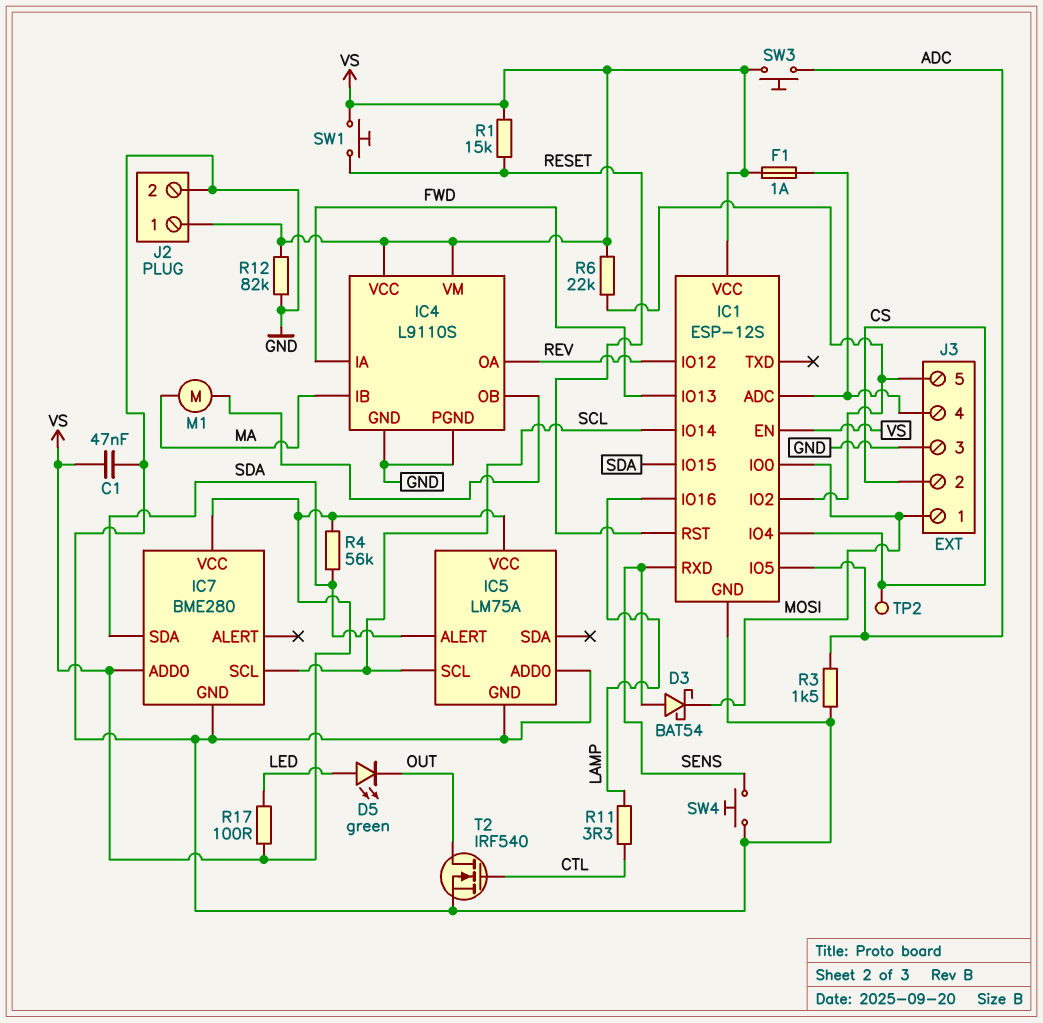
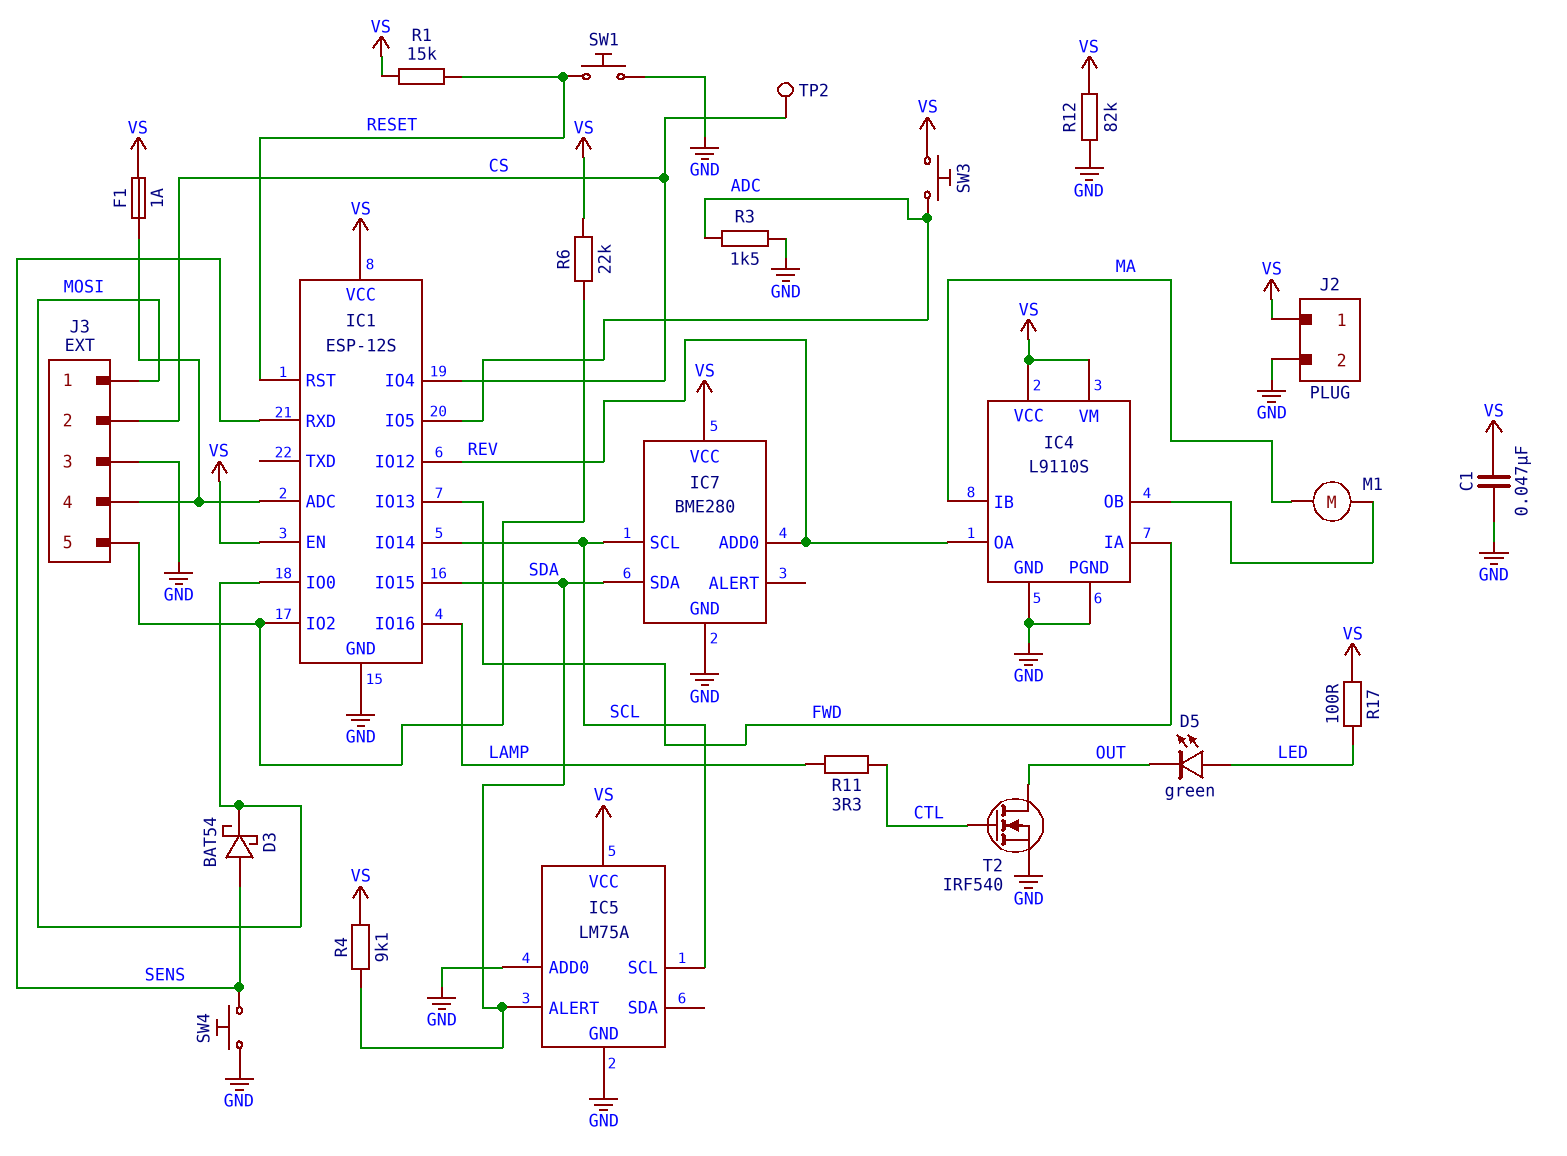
IC7 pin ADD0: VS -> REV
R4: 56k (SDA, VS) -> 9.1k (SDA, VS)
SW1: button (RESET, VS) -> button (GND, RESET)

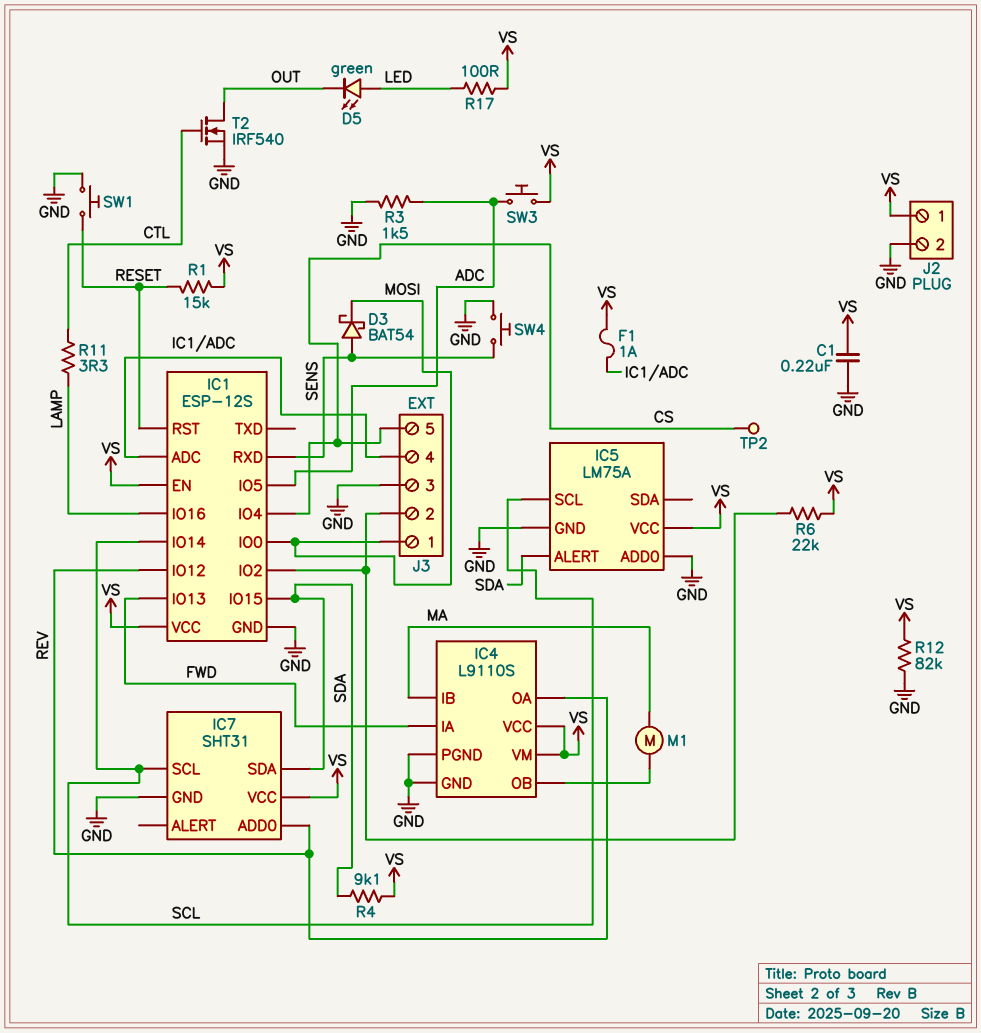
C1: 47nF (GND, VS) -> 220nF (GND, VS)
IC7: BME280 -> SHT31
J3 pin 2: CS -> IC1/IO2
J3 pin 5: IC1/IO2 -> CS

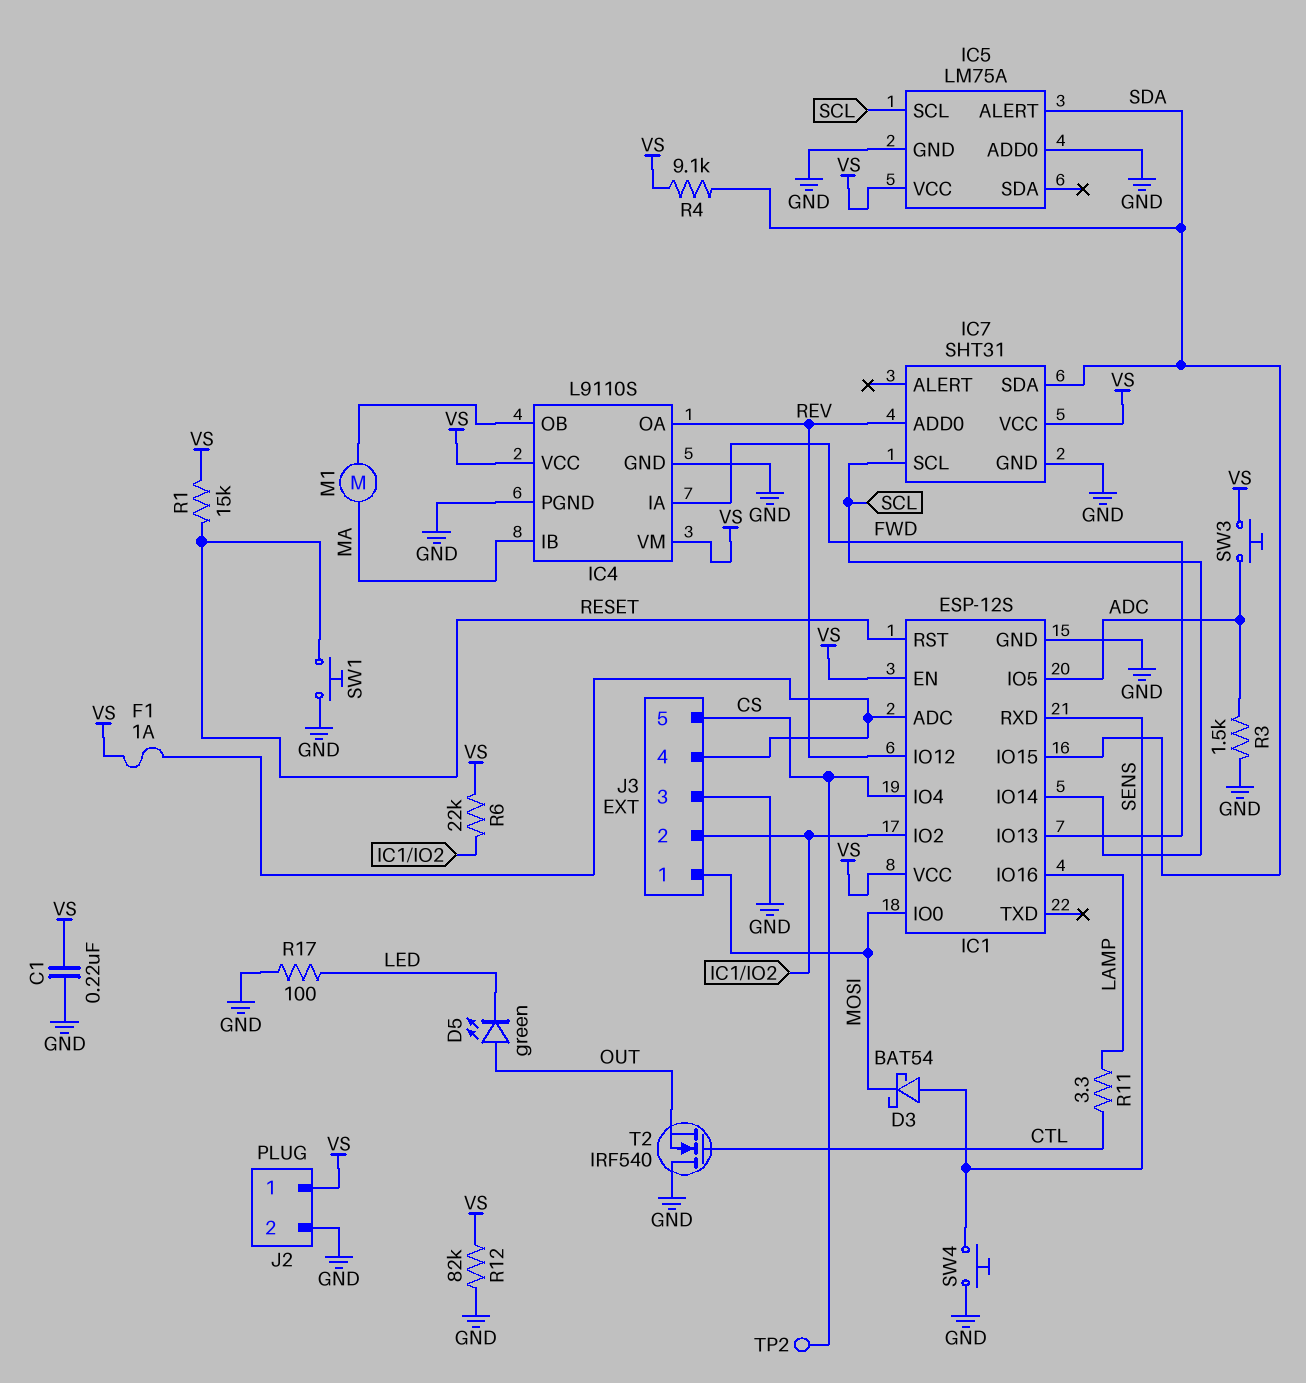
D5: LED green (A LED, K OUT) -> LED green (A OUT, K LED)
R17: 100 (LED, VS) -> 100 (GND, LED)
T2: NMOS IRF540 (G CTL, D OUT, S GND) -> NMOS IRF540 (G CTL, D GND, S OUT)

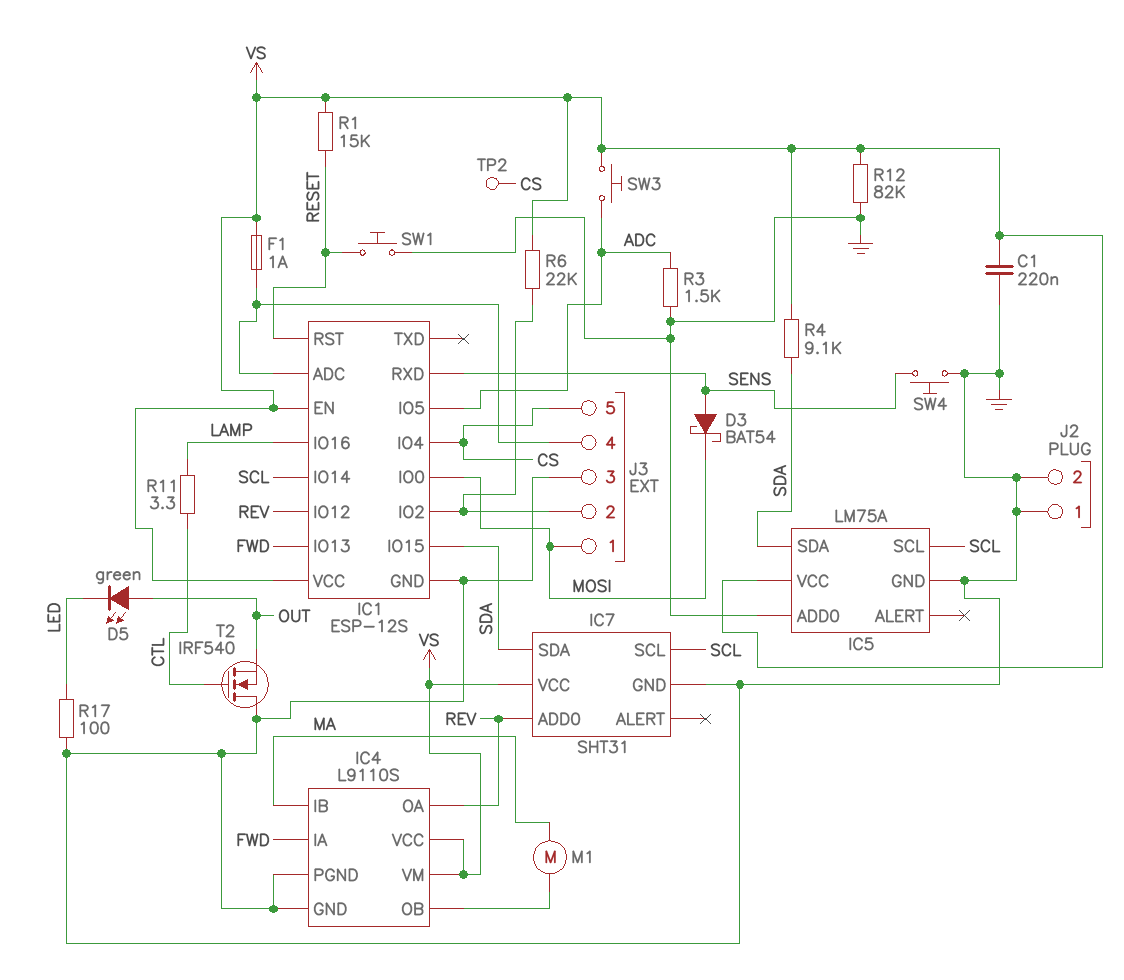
IC5 pin ALERT: SDA -> none
IC5 pin SDA: none -> SDA
J2 pin 1: VS -> GND

